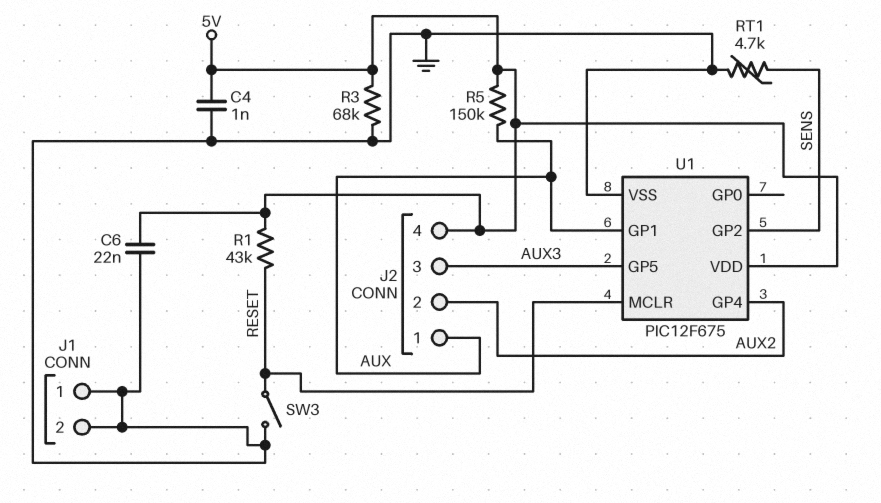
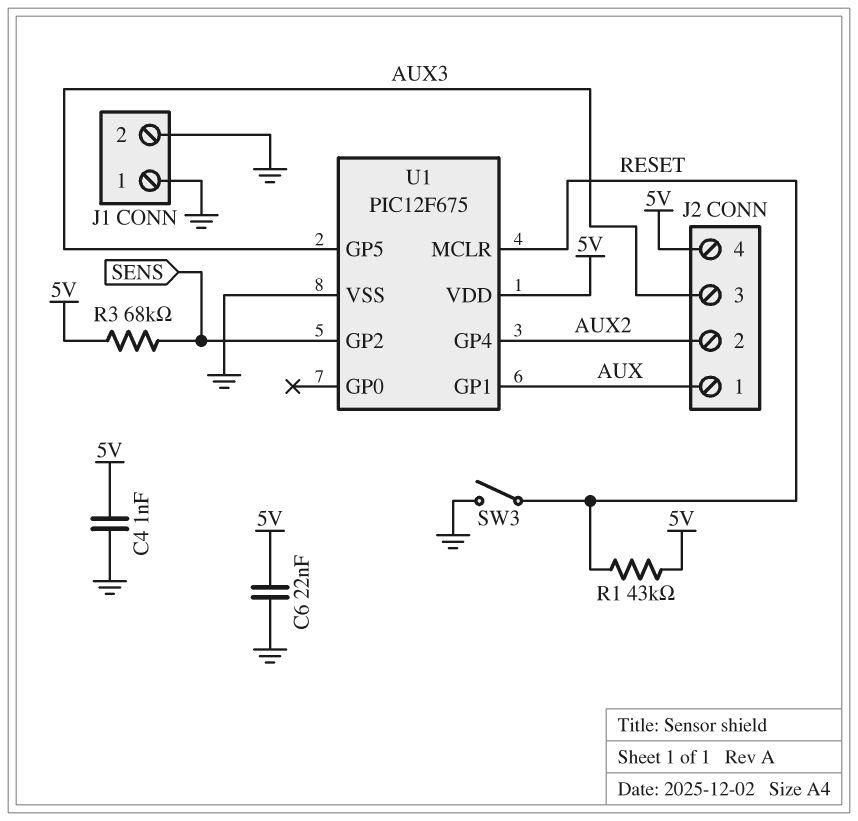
R3: 68k (5V, GND) -> 68k (5V, SENS)
R5: 150k (5V, AUX) -> none
RT1: 4.7k (GND, SENS) -> none

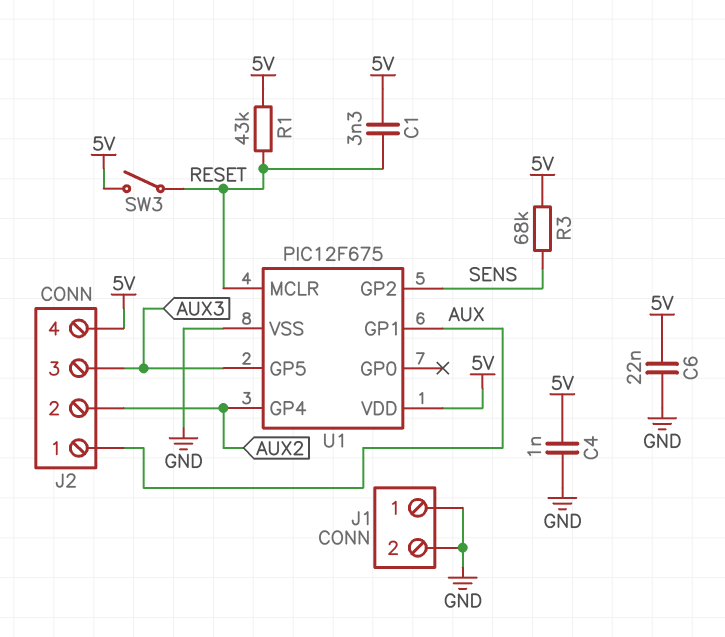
C1: none -> 3.3nF (5V, RESET)
SW3: switch (GND, RESET) -> switch (5V, RESET)

